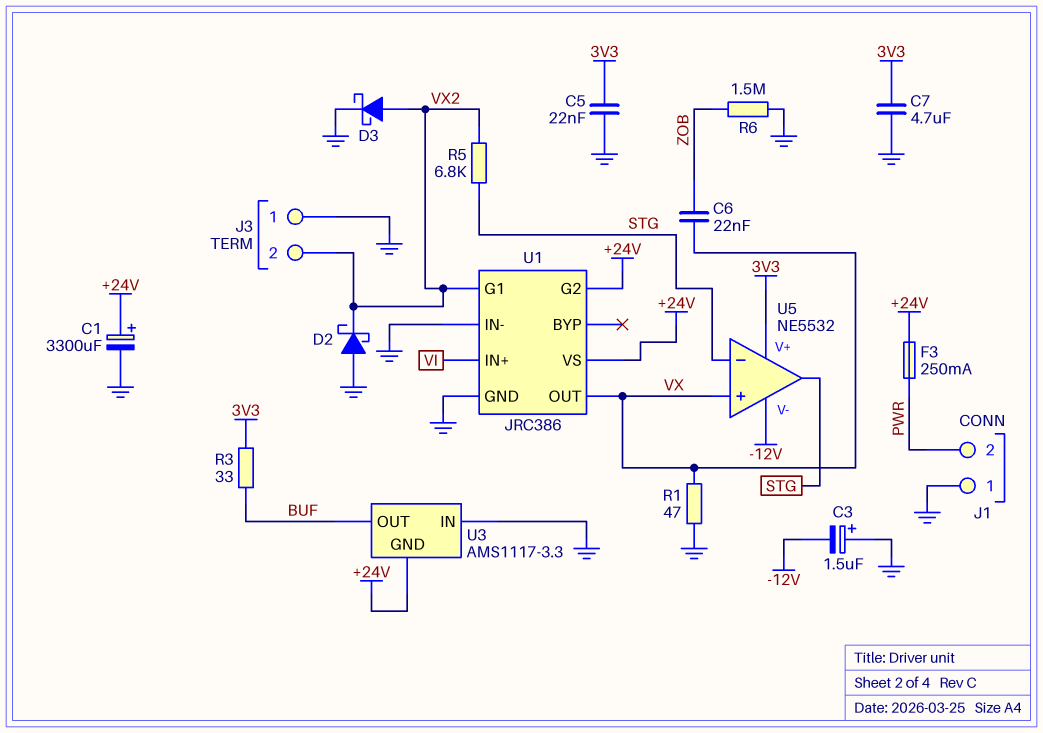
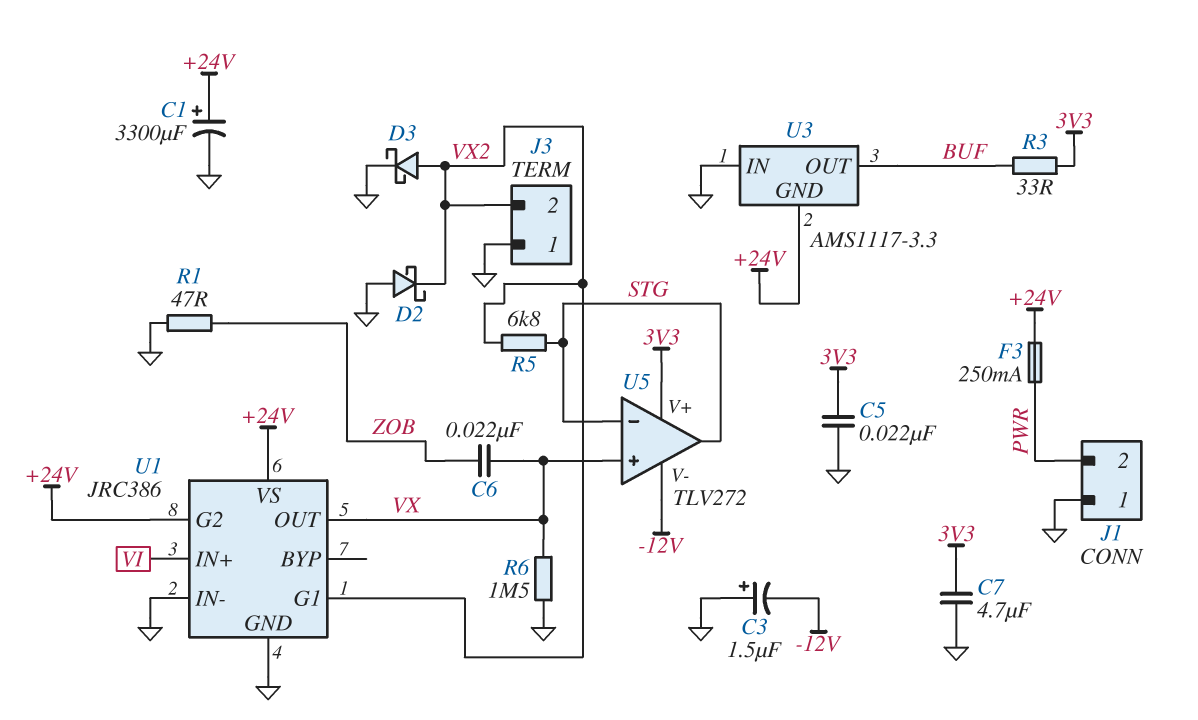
R1: 47 (GND, VX) -> 47 (GND, ZOB)
R6: 1.5M (GND, ZOB) -> 1.5M (GND, VX)
U5: NE5532 -> TLV272

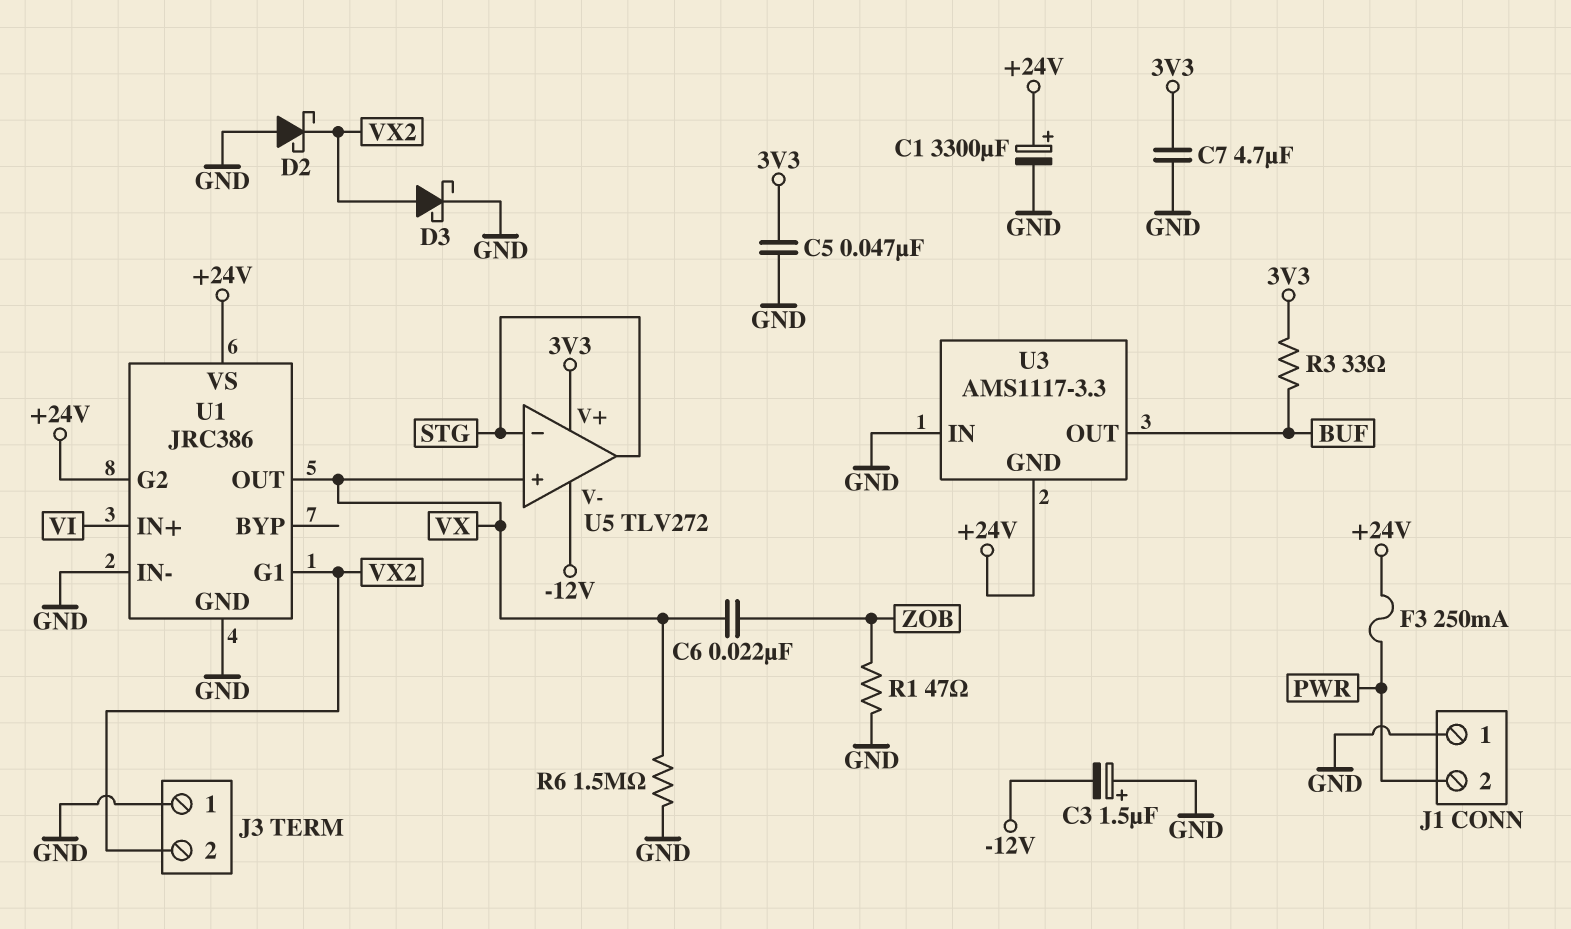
C5: 22nF (3V3, GND) -> 47nF (3V3, GND)
R5: 6.8k (STG, VX2) -> none

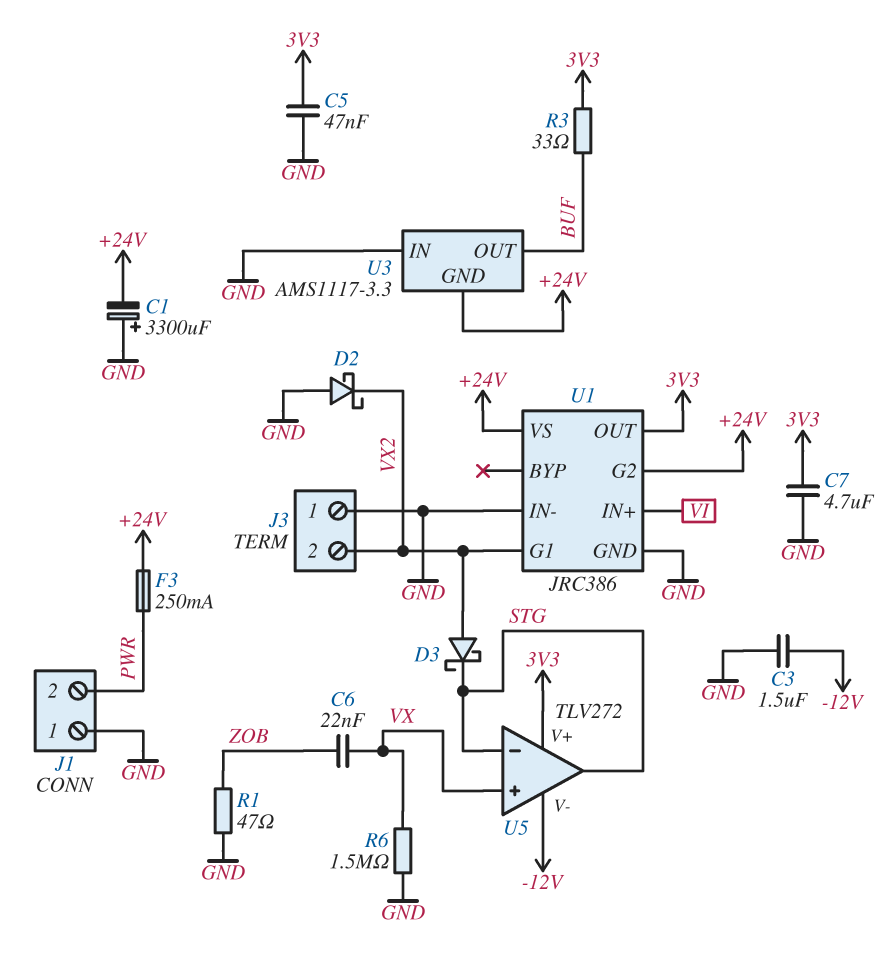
C1: 3300uF (plus +24V, minus GND) -> 3300uF (plus GND, minus +24V)
C3: 1.5uF (plus GND, minus -12V) -> 1.5uF (-12V, GND)
D3: schottky (A VX2, K GND) -> schottky (A VX2, K STG)
U1 pin OUT: VX -> 3V3

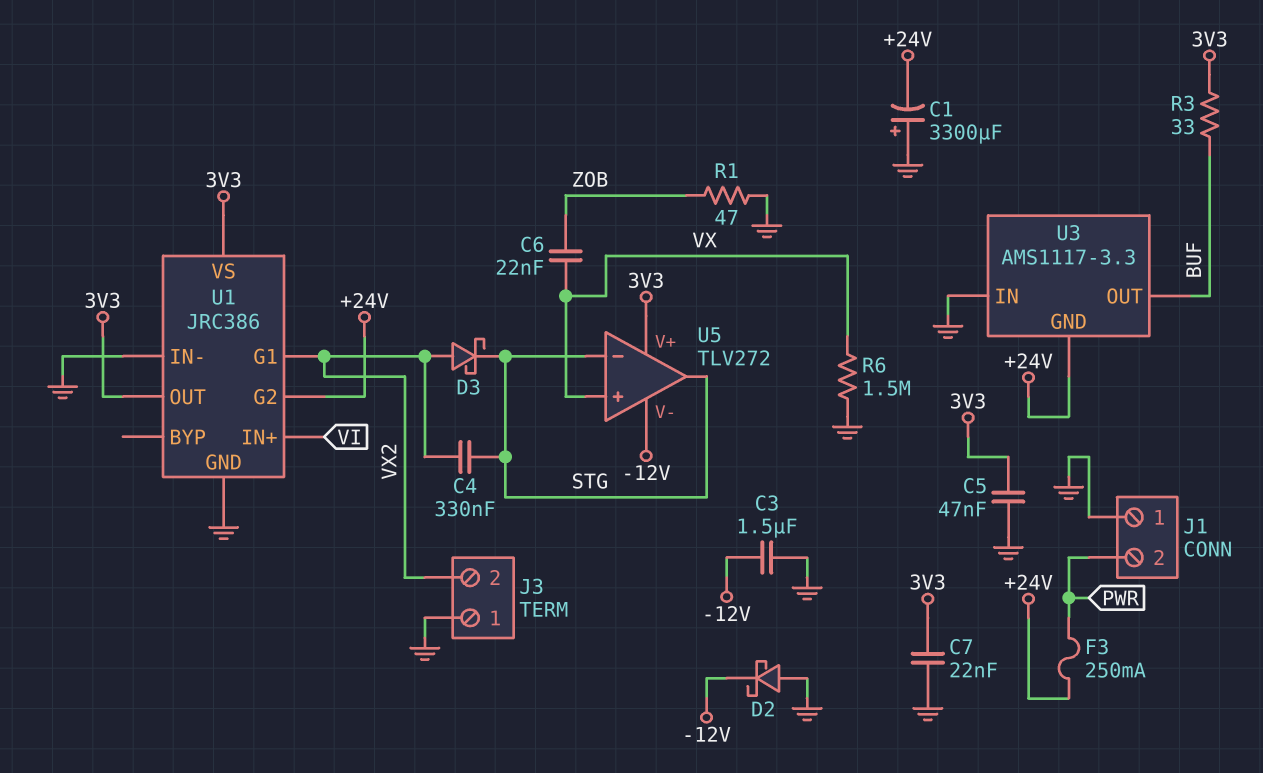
C4: none -> 330nF (STG, VX2)
C7: 4.7uF (3V3, GND) -> 22nF (3V3, GND)
D2: schottky (A GND, K VX2) -> schottky (A GND, K -12V)
U1 pin VS: +24V -> 3V3

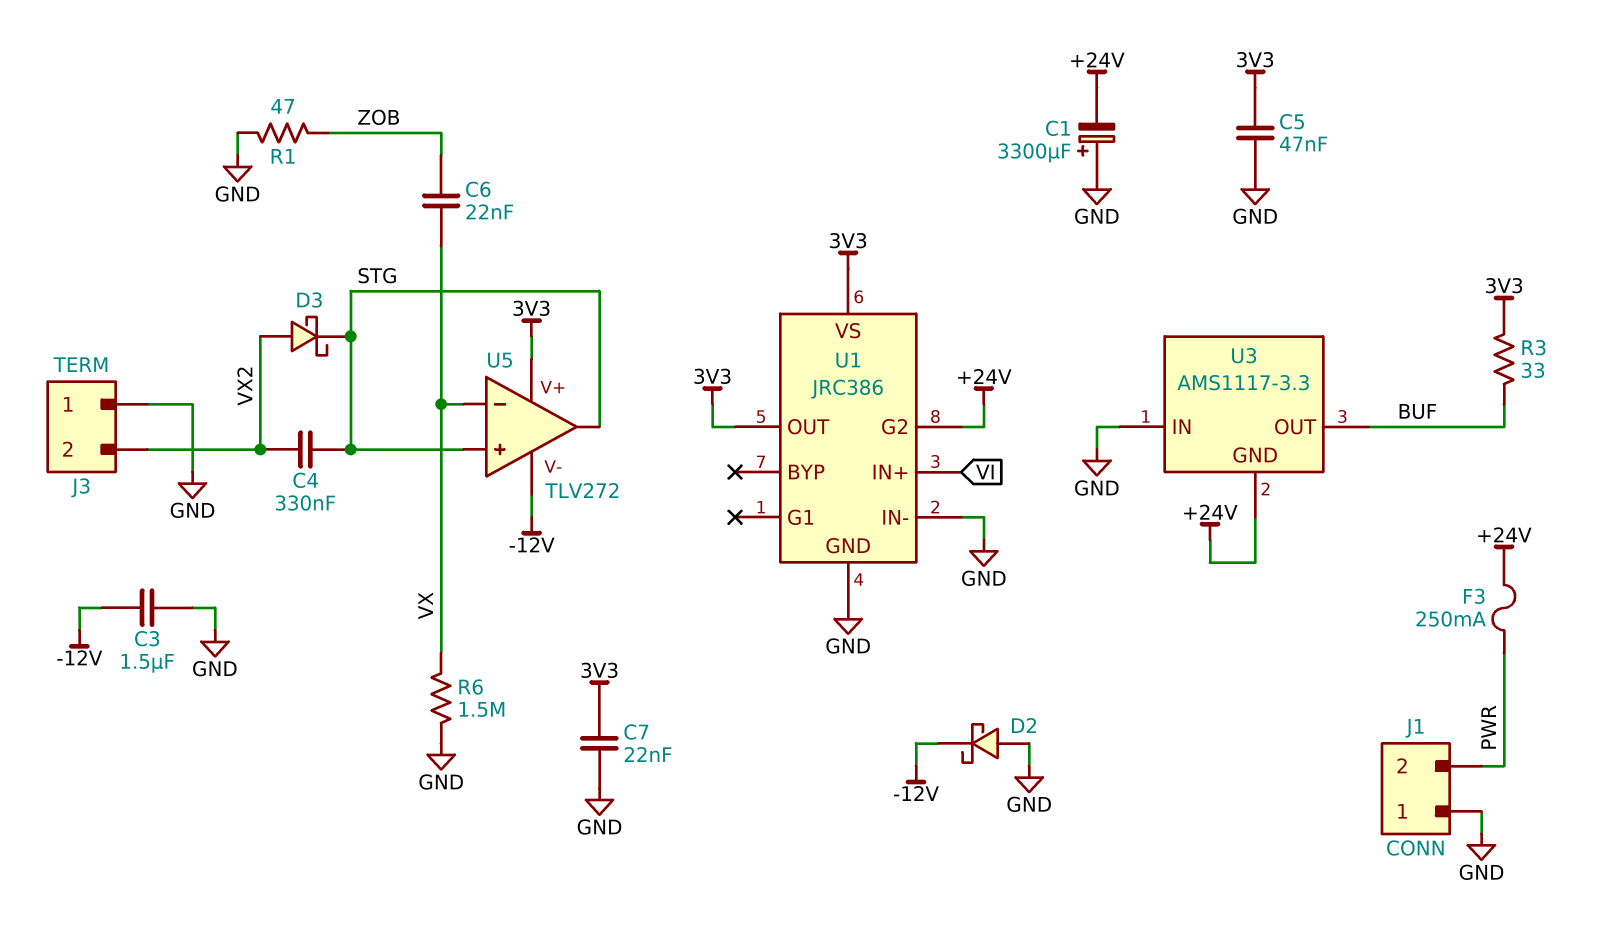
U1 pin G1: VX2 -> none
U5 pin in+: VX -> STG
U5 pin in-: STG -> VX

